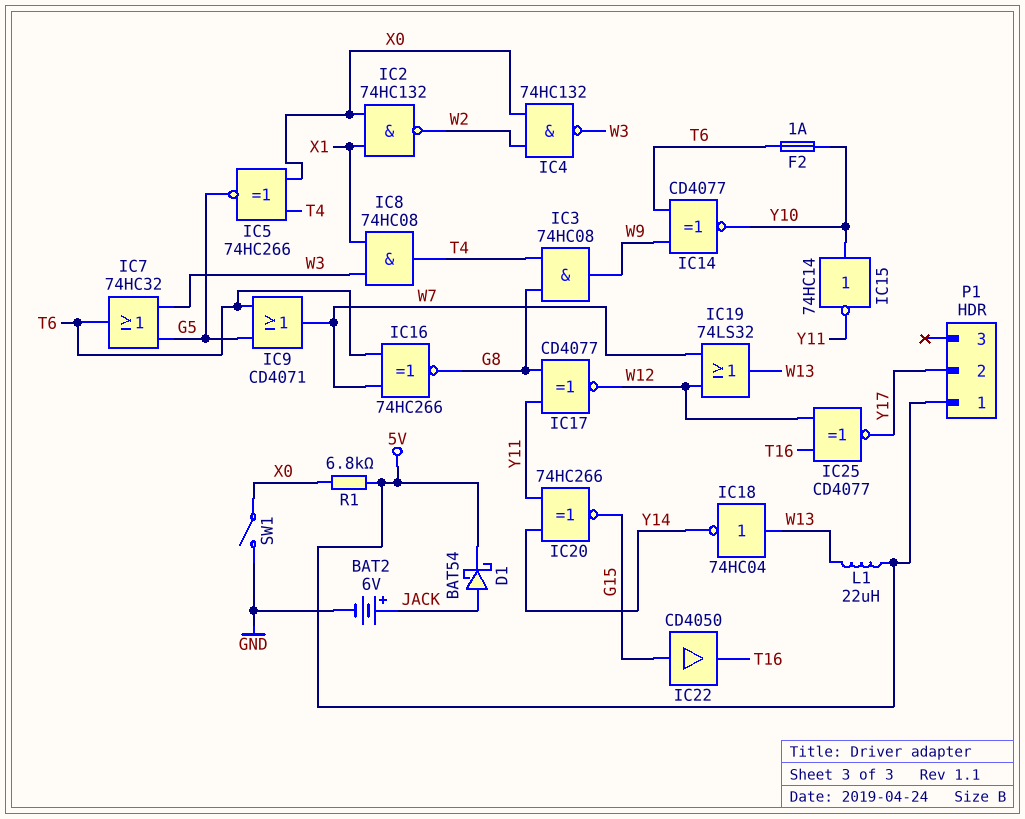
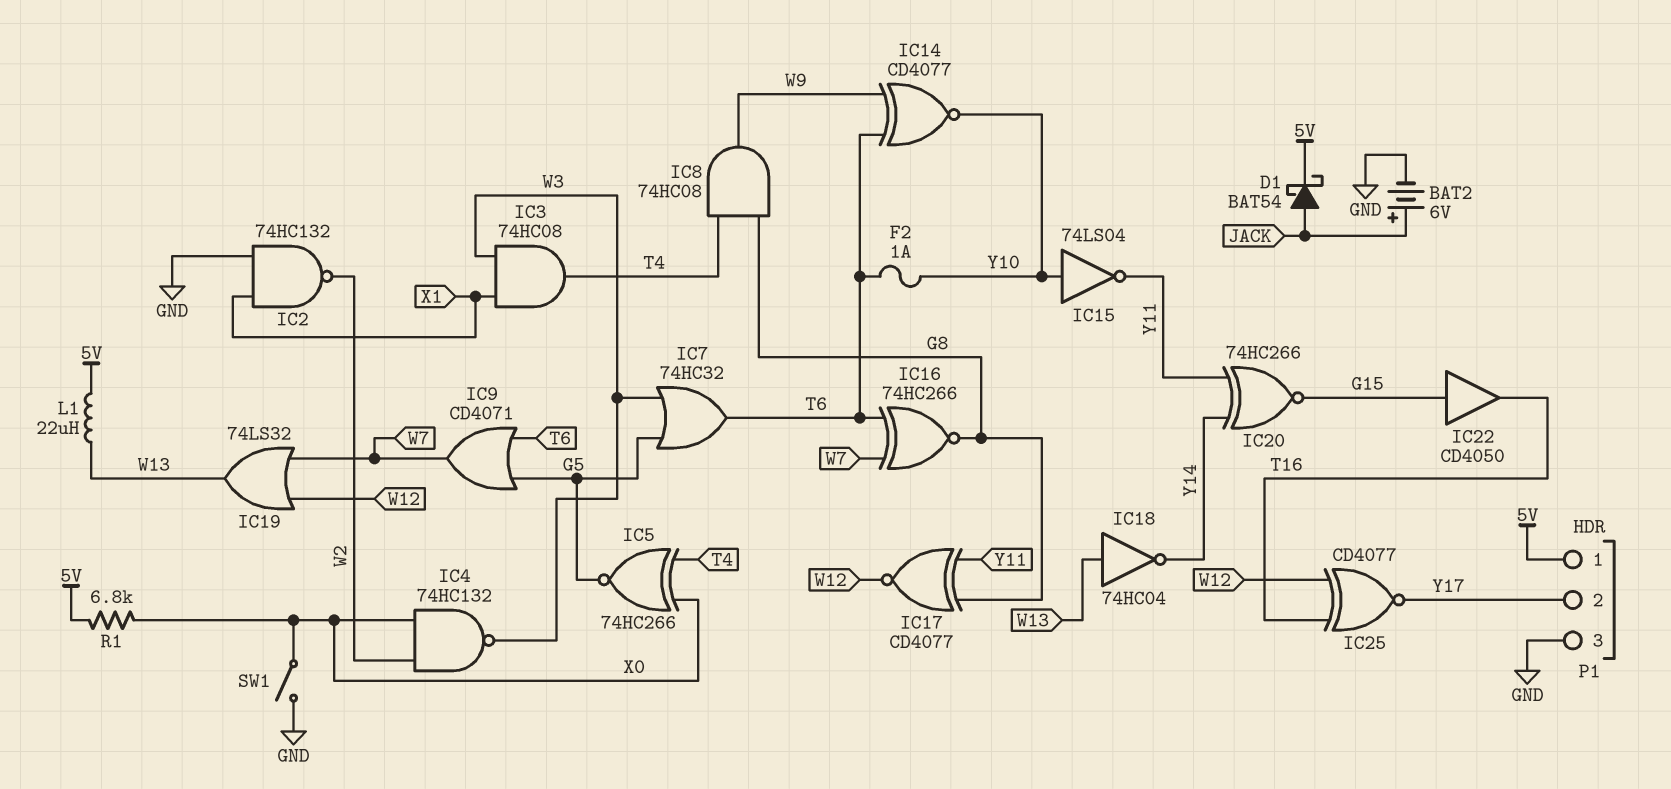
IC2: NAND 74HC132 (in X0, in X1, out W2) -> NAND 74HC132 (in GND, in X1, out W2)
IC3: AND 74HC08 (in G8, in T4, out W9) -> AND 74HC08 (in W3, in X1, out T4)
IC8: AND 74HC08 (in W3, in X1, out T4) -> AND 74HC08 (in G8, in T4, out W9)
IC15: NOT 74HC14 (in Y10, out Y11) -> NOT 74LS04 (in Y10, out Y11)
P1 pin 3: none -> GND

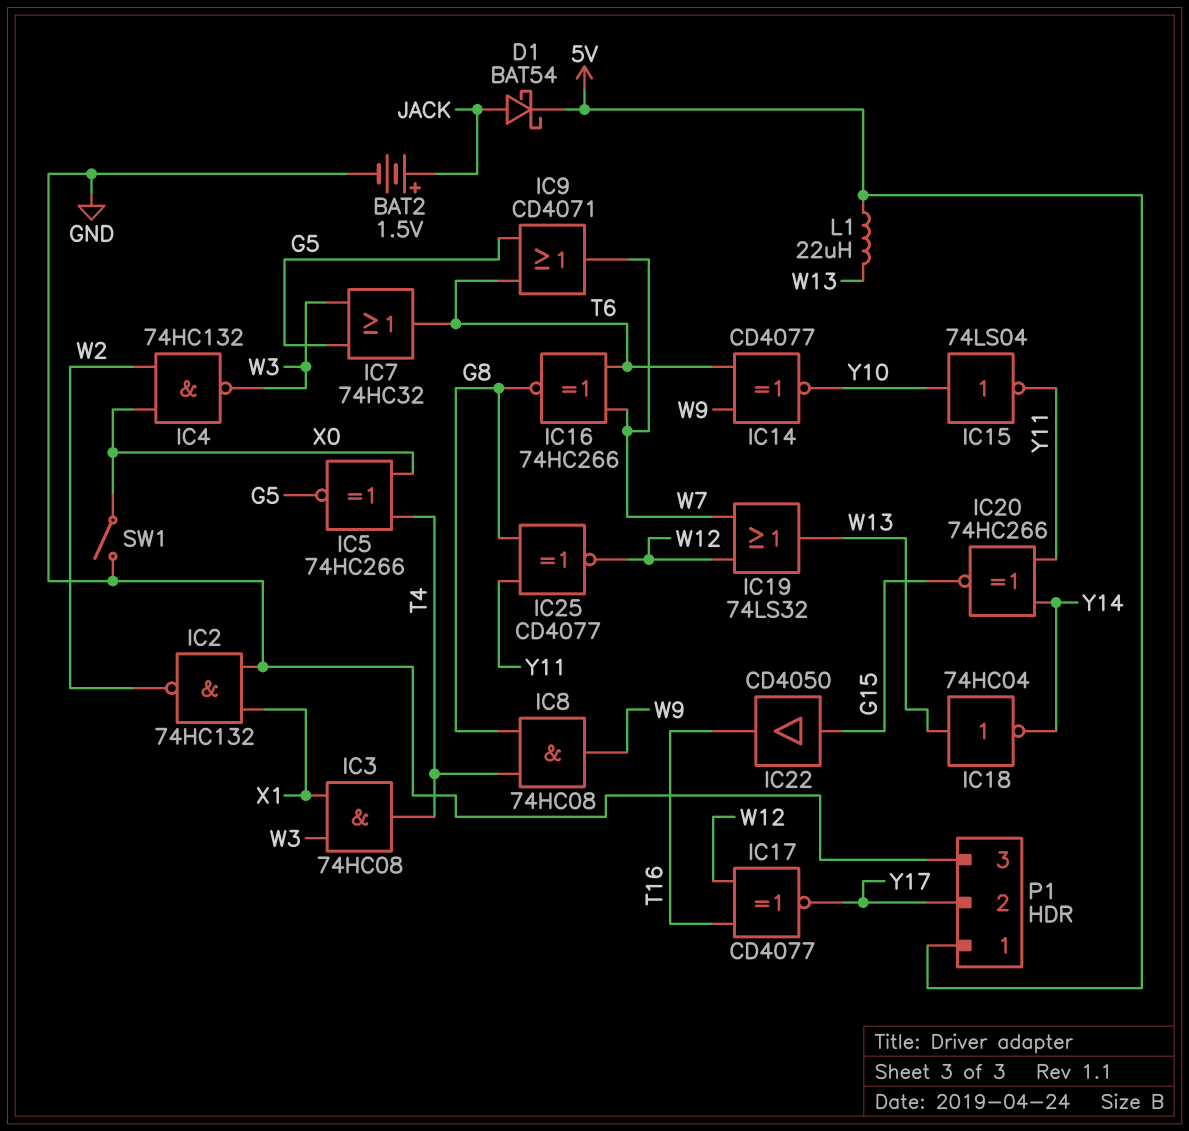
BAT2: 6V (plus JACK, minus GND) -> 1.5V (plus JACK, minus GND)
F2: 1A (T6, Y10) -> none
IC17: XNOR CD4077 (in G8, in Y11, out W12) -> XNOR CD4077 (in T16, in W12, out Y17)
IC25: XNOR CD4077 (in T16, in W12, out Y17) -> XNOR CD4077 (in G8, in Y11, out W12)
R1: 6.8k (5V, X0) -> none

